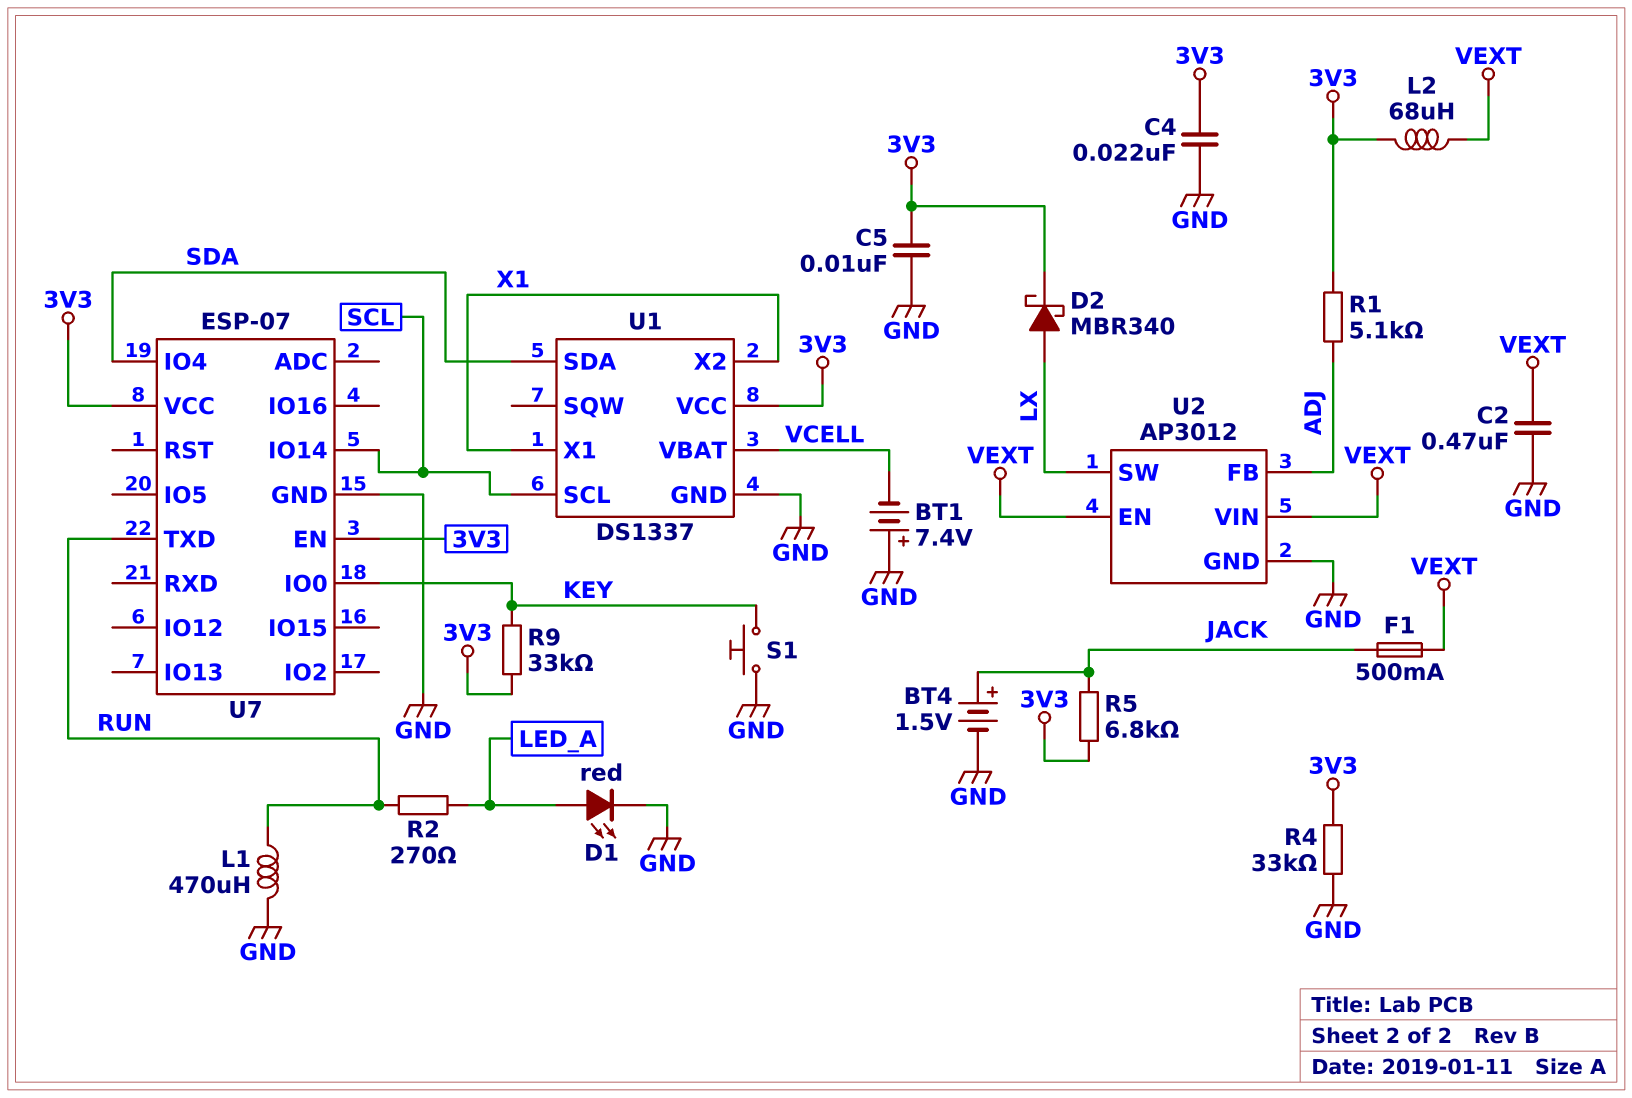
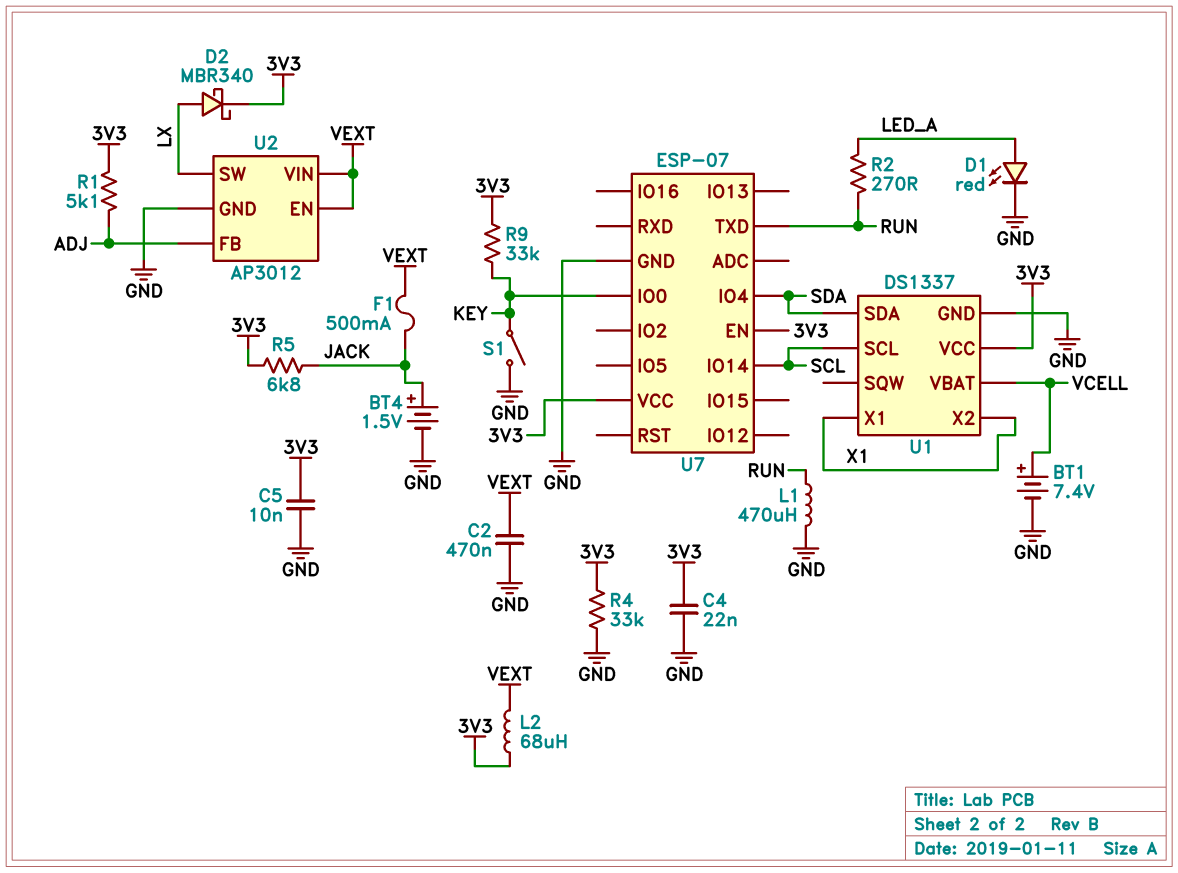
BT1: 7.4V (plus GND, minus VCELL) -> 7.4V (plus VCELL, minus GND)
S1: button (GND, KEY) -> switch (GND, KEY)

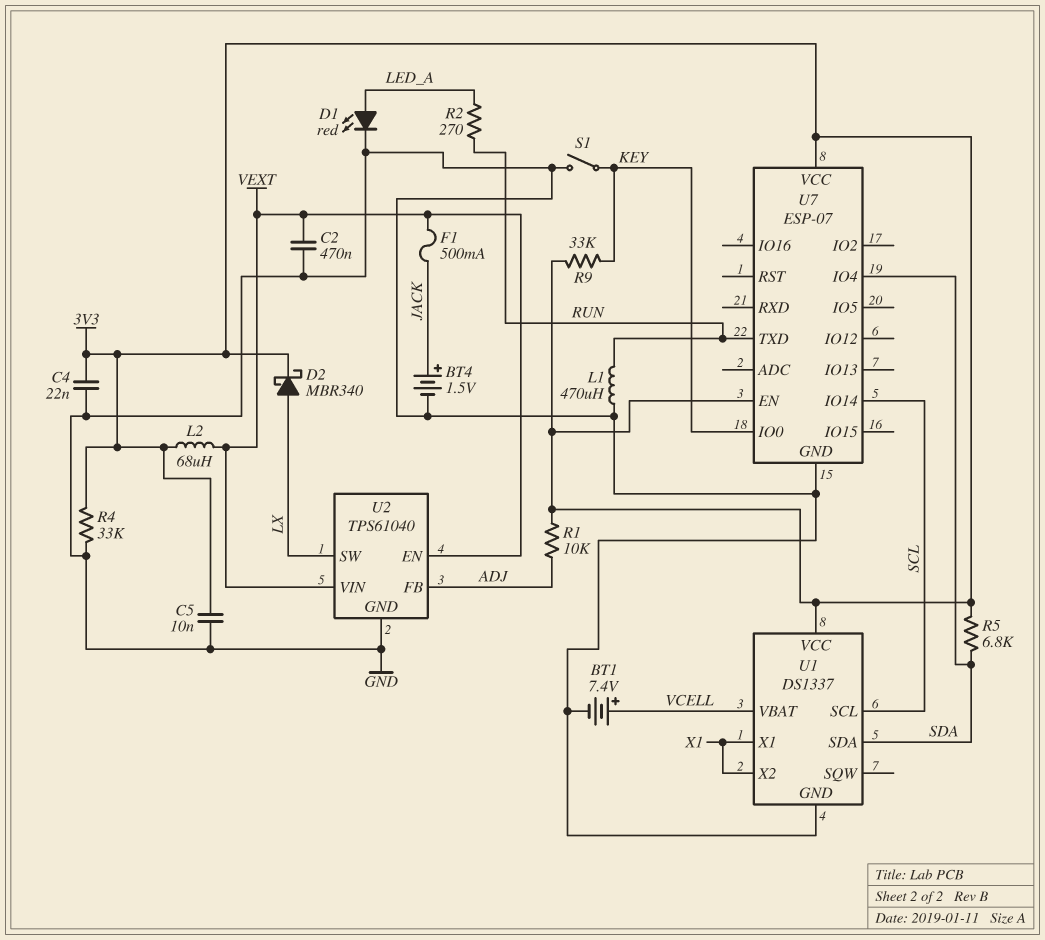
R1: 5.1k (3V3, ADJ) -> 10k (3V3, ADJ)
R5: 6.8k (3V3, JACK) -> 6.8k (3V3, SDA)
U2: AP3012 -> TPS61040

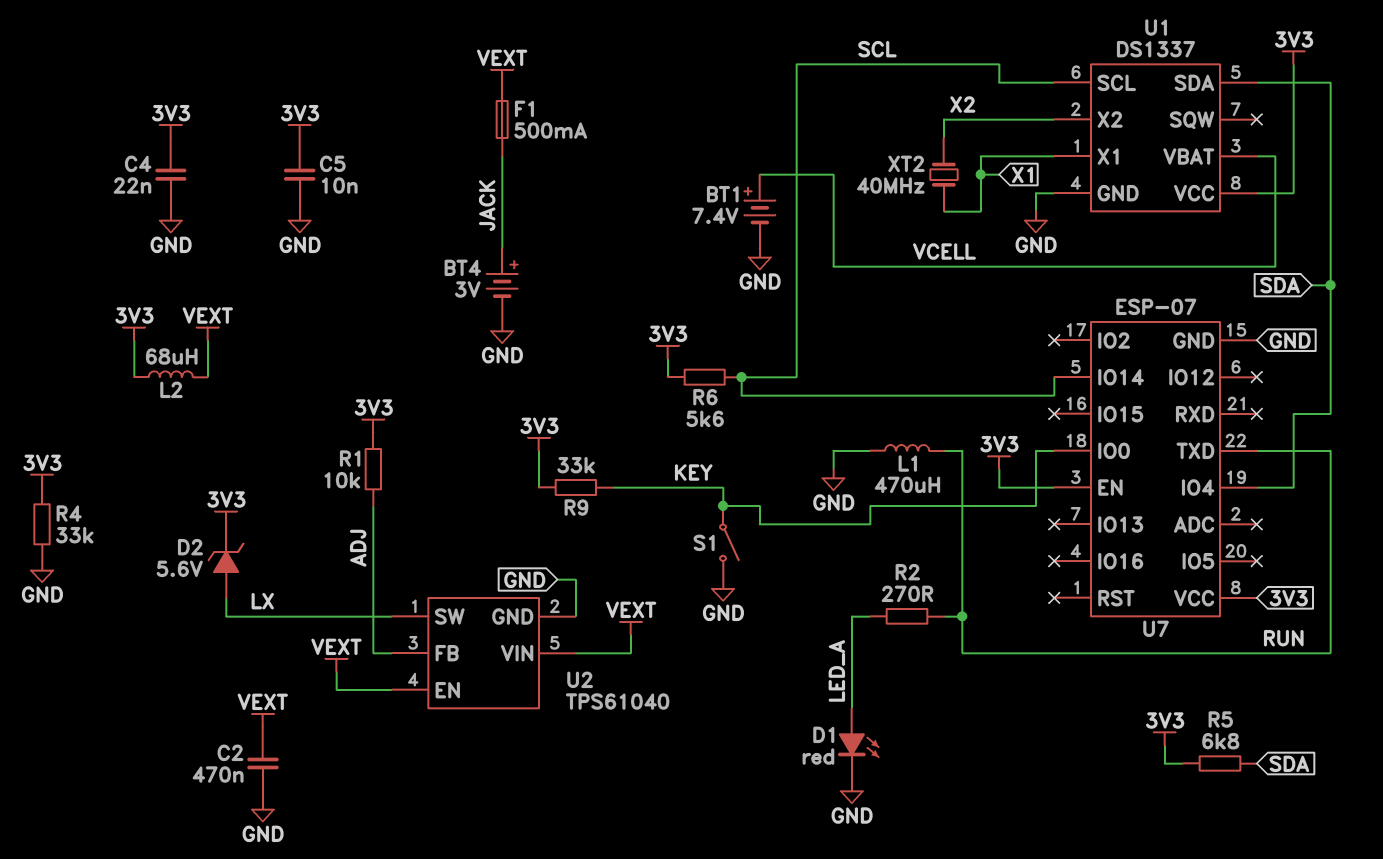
BT4: 1.5V (plus JACK, minus GND) -> 3V (plus JACK, minus GND)
D2: schottky MBR340 (A LX, K 3V3) -> zener 5.6V (A LX, K 3V3)
R6: none -> 5.6k (3V3, SCL)
U1 pin X2: X1 -> X2
XT2: none -> 40MHz (X1, X2)

